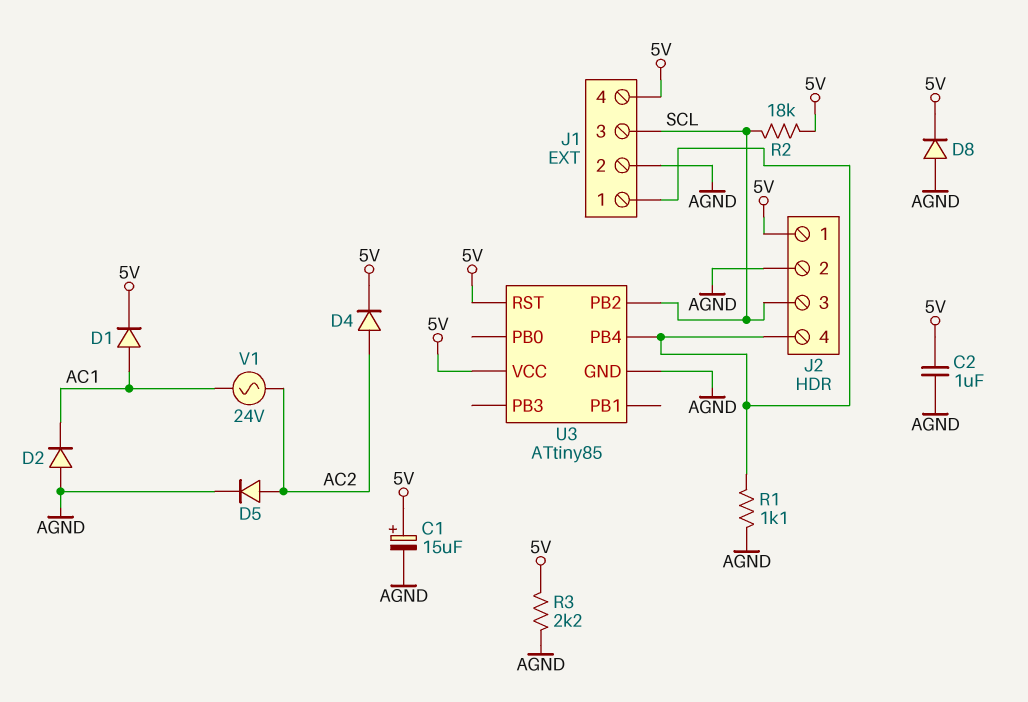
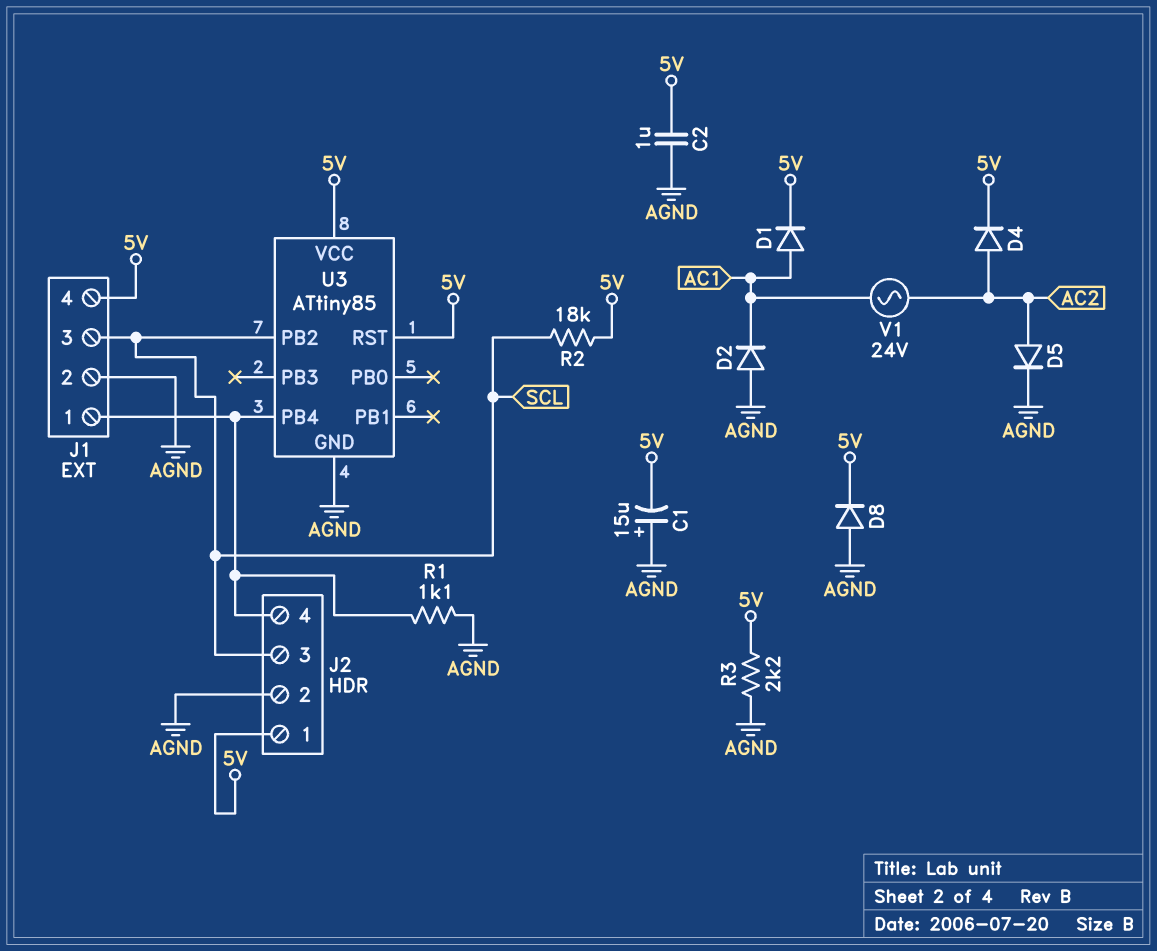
C1: 15uF (plus 5V, minus AGND) -> 15uF (plus AGND, minus 5V)

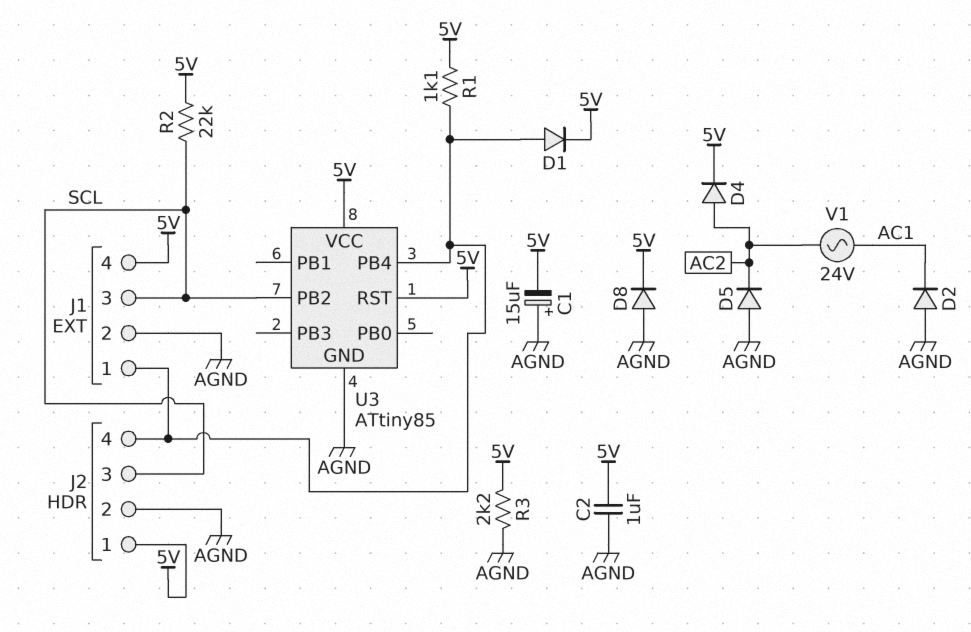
D1: diode (A AC1, K 5V) -> diode (A J1/1, K 5V)
D5: diode (A AC2, K AGND) -> diode (A AGND, K AC2)
R1: 1.1k (AGND, J1/1) -> 1.1k (5V, J1/1)
R2: 18k (5V, SCL) -> 22k (5V, SCL)

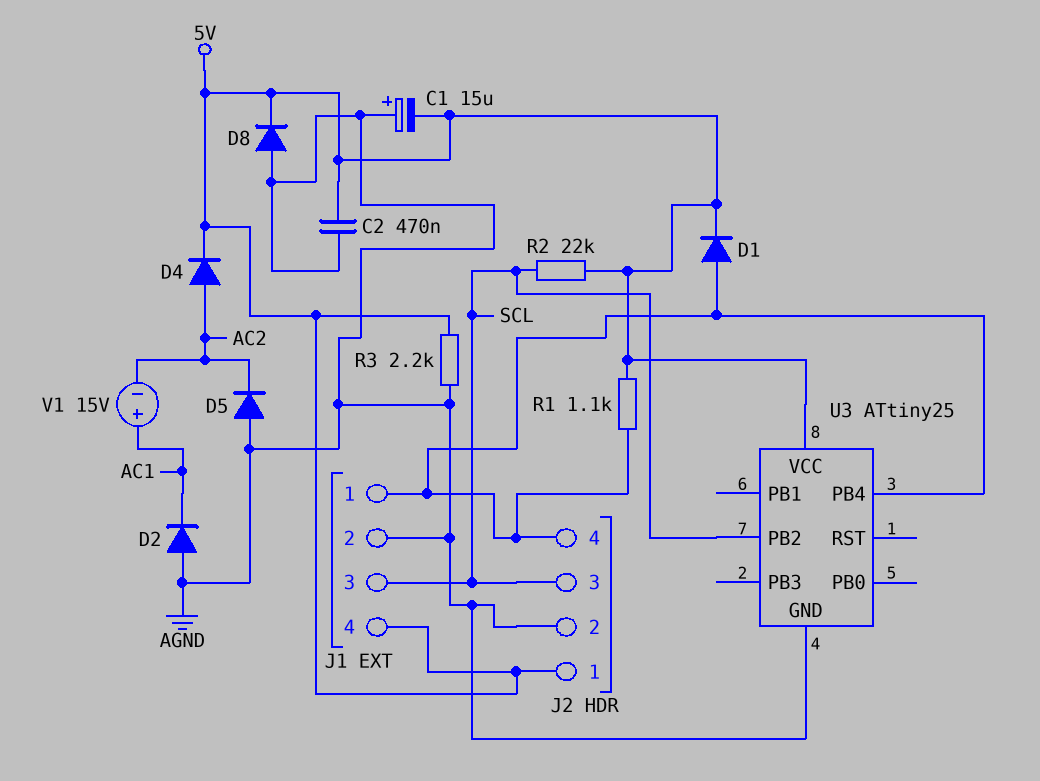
C2: 1uF (5V, AGND) -> 470nF (5V, AGND)
U3: ATtiny85 -> ATtiny25
U3 pin RST: 5V -> none
V1: AC 24V (AC1, AC2) -> 15V (plus AC1, minus AC2)

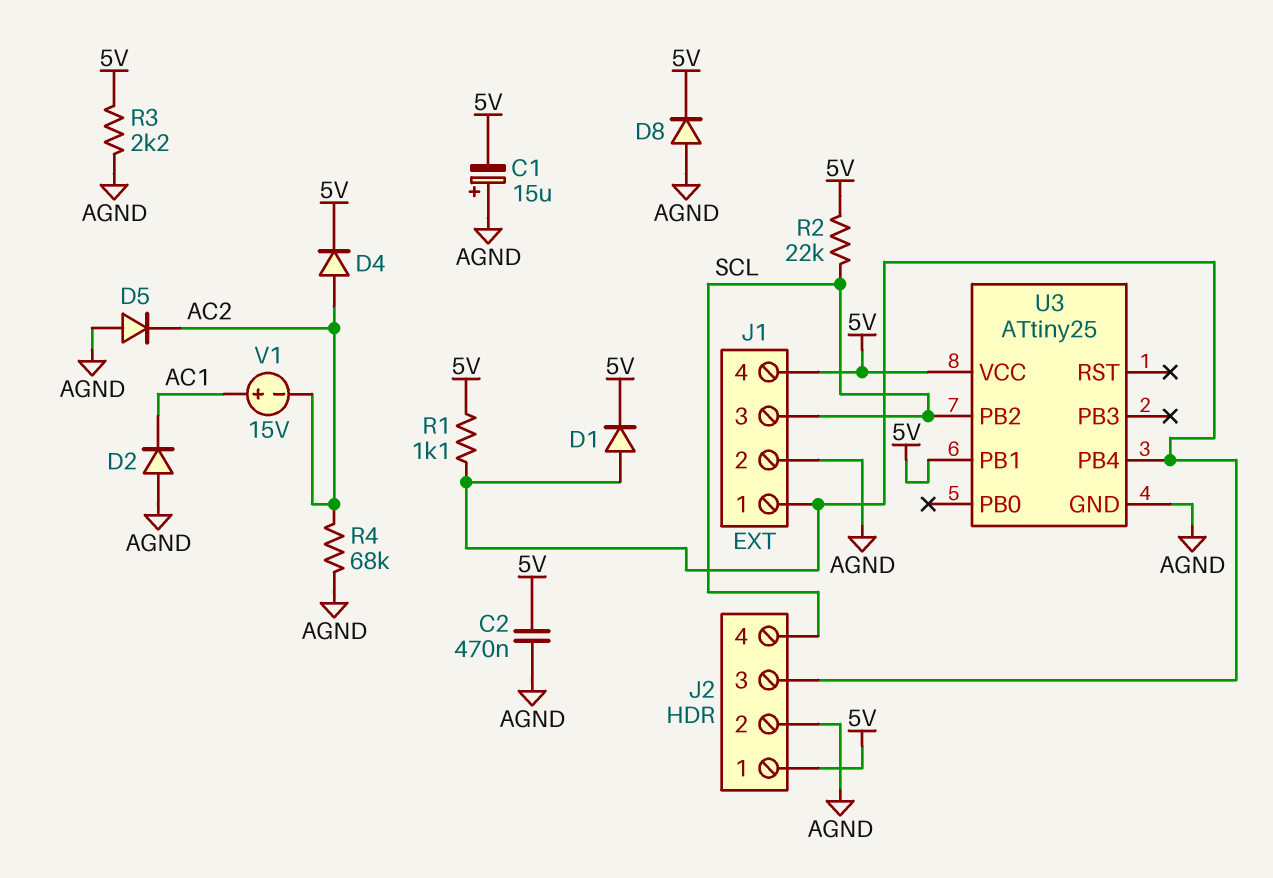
J2 pin 3: SCL -> J1/1
J2 pin 4: J1/1 -> SCL
R4: none -> 68k (AC2, AGND)
U3 pin PB1: none -> 5V

